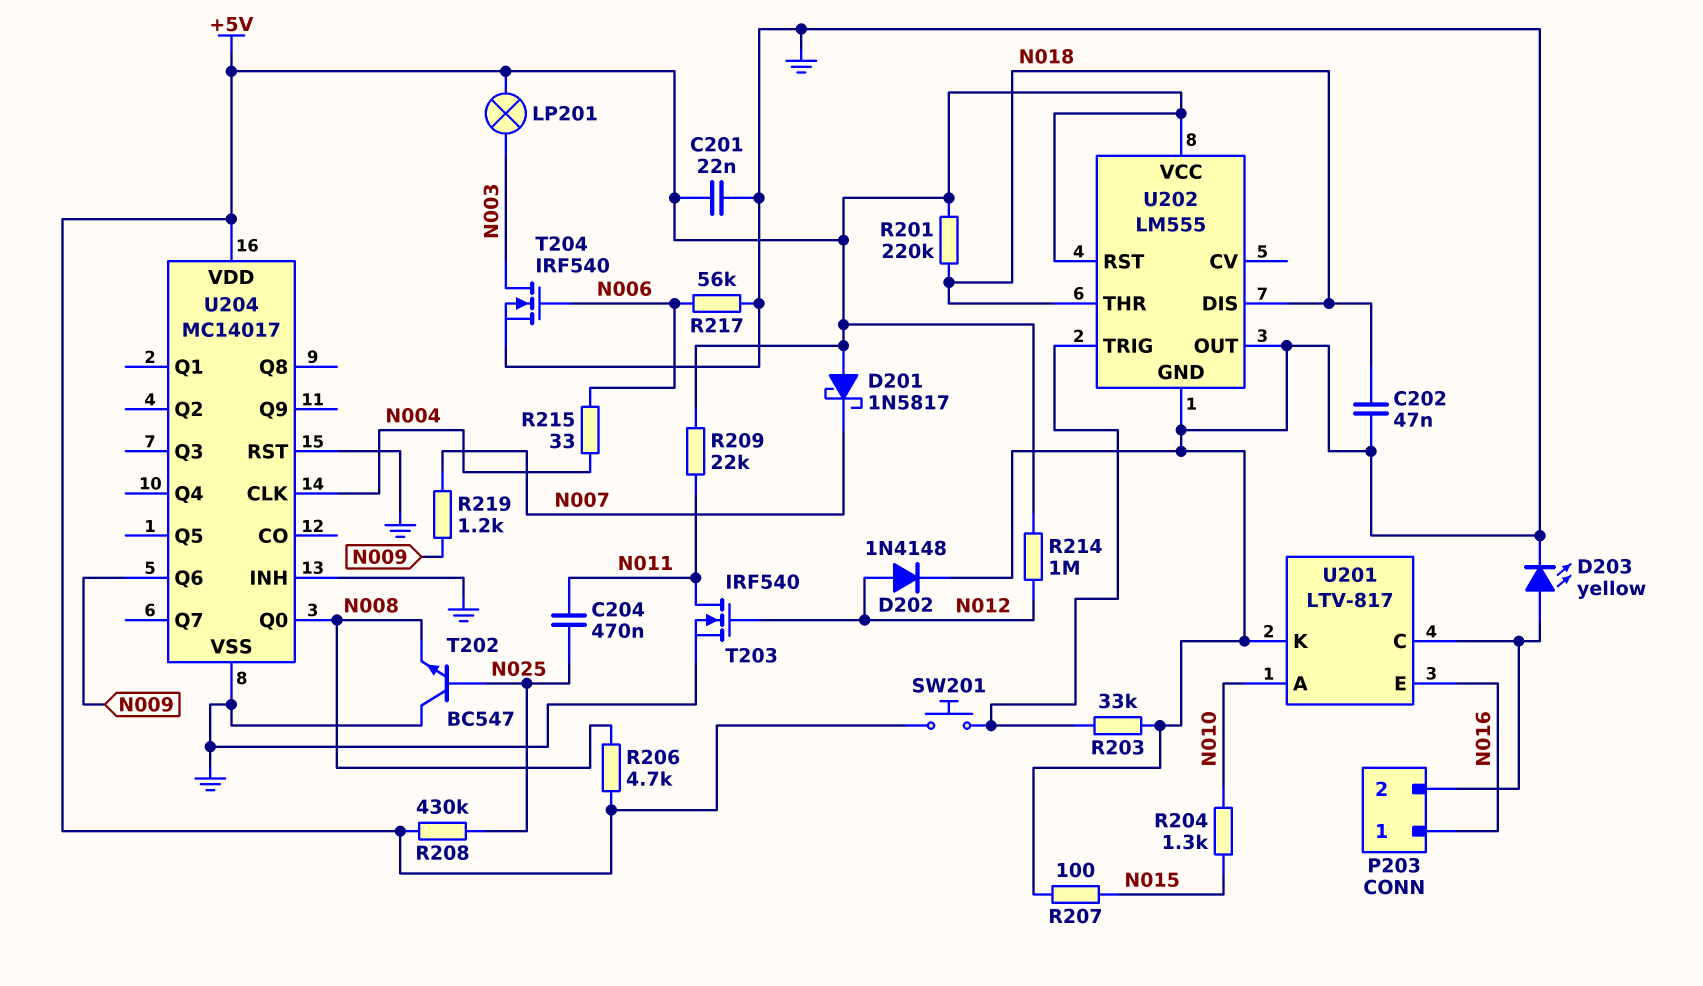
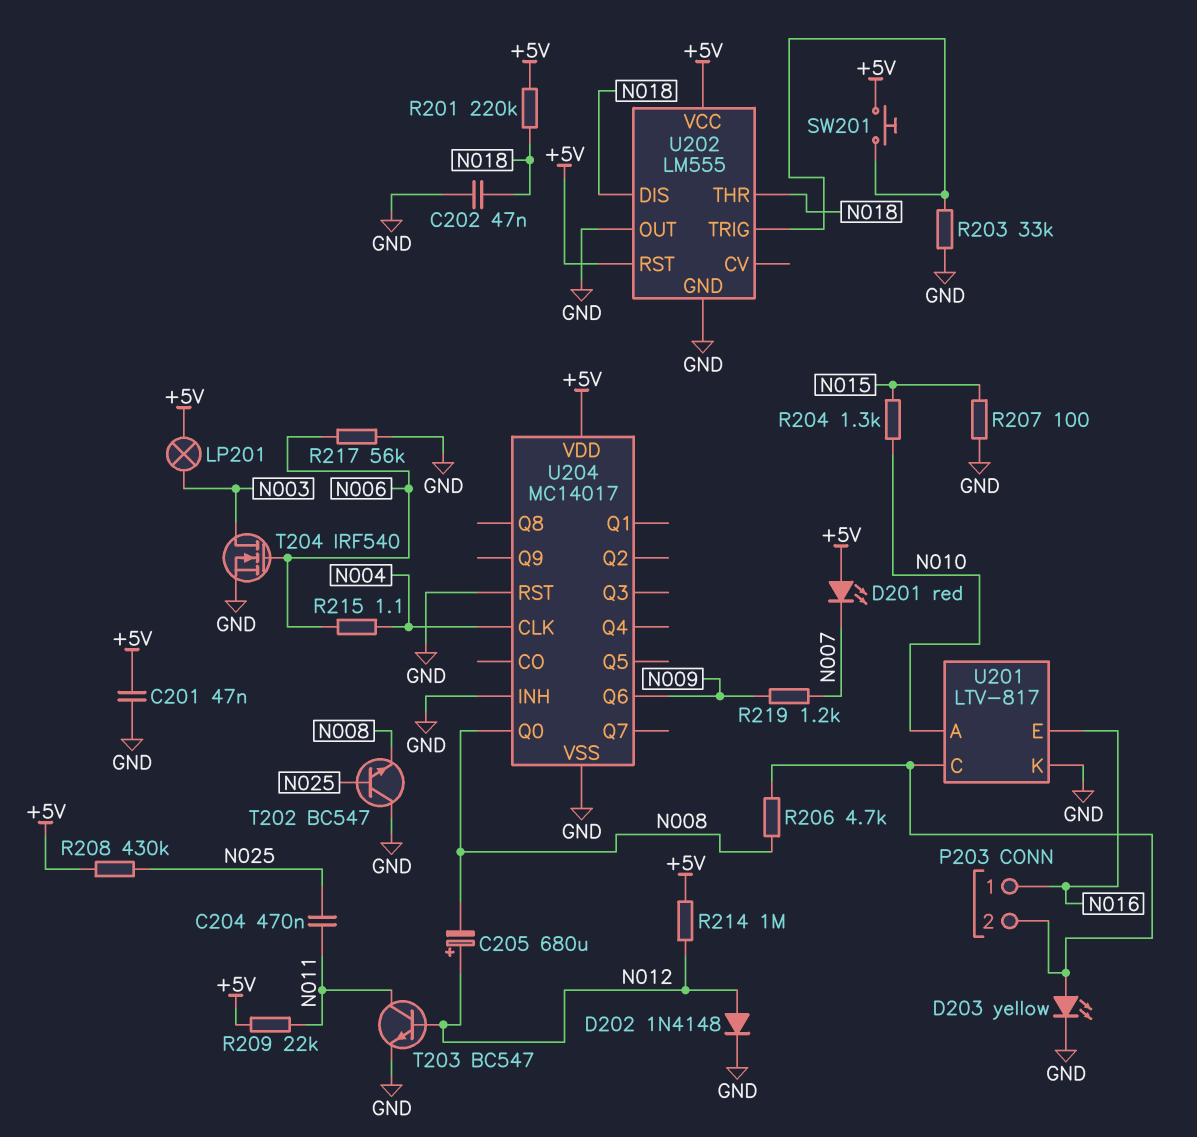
C201: 22nF (+5V, GND) -> 47nF (+5V, GND)
C205: none -> 680uF (plus N012, minus N008)
D201: schottky 1N5817 (A +5V, K N007) -> LED red (A +5V, K N007)
R206: 4.7k (+5V, N008) -> 4.7k (N008, P203/2)
R215: 33 (N004, N006) -> 1.1 (N004, N006)
T203: NMOS IRF540 (G N012, D N011, S GND) -> NPN BC547 (B N012, C N011, E GND)

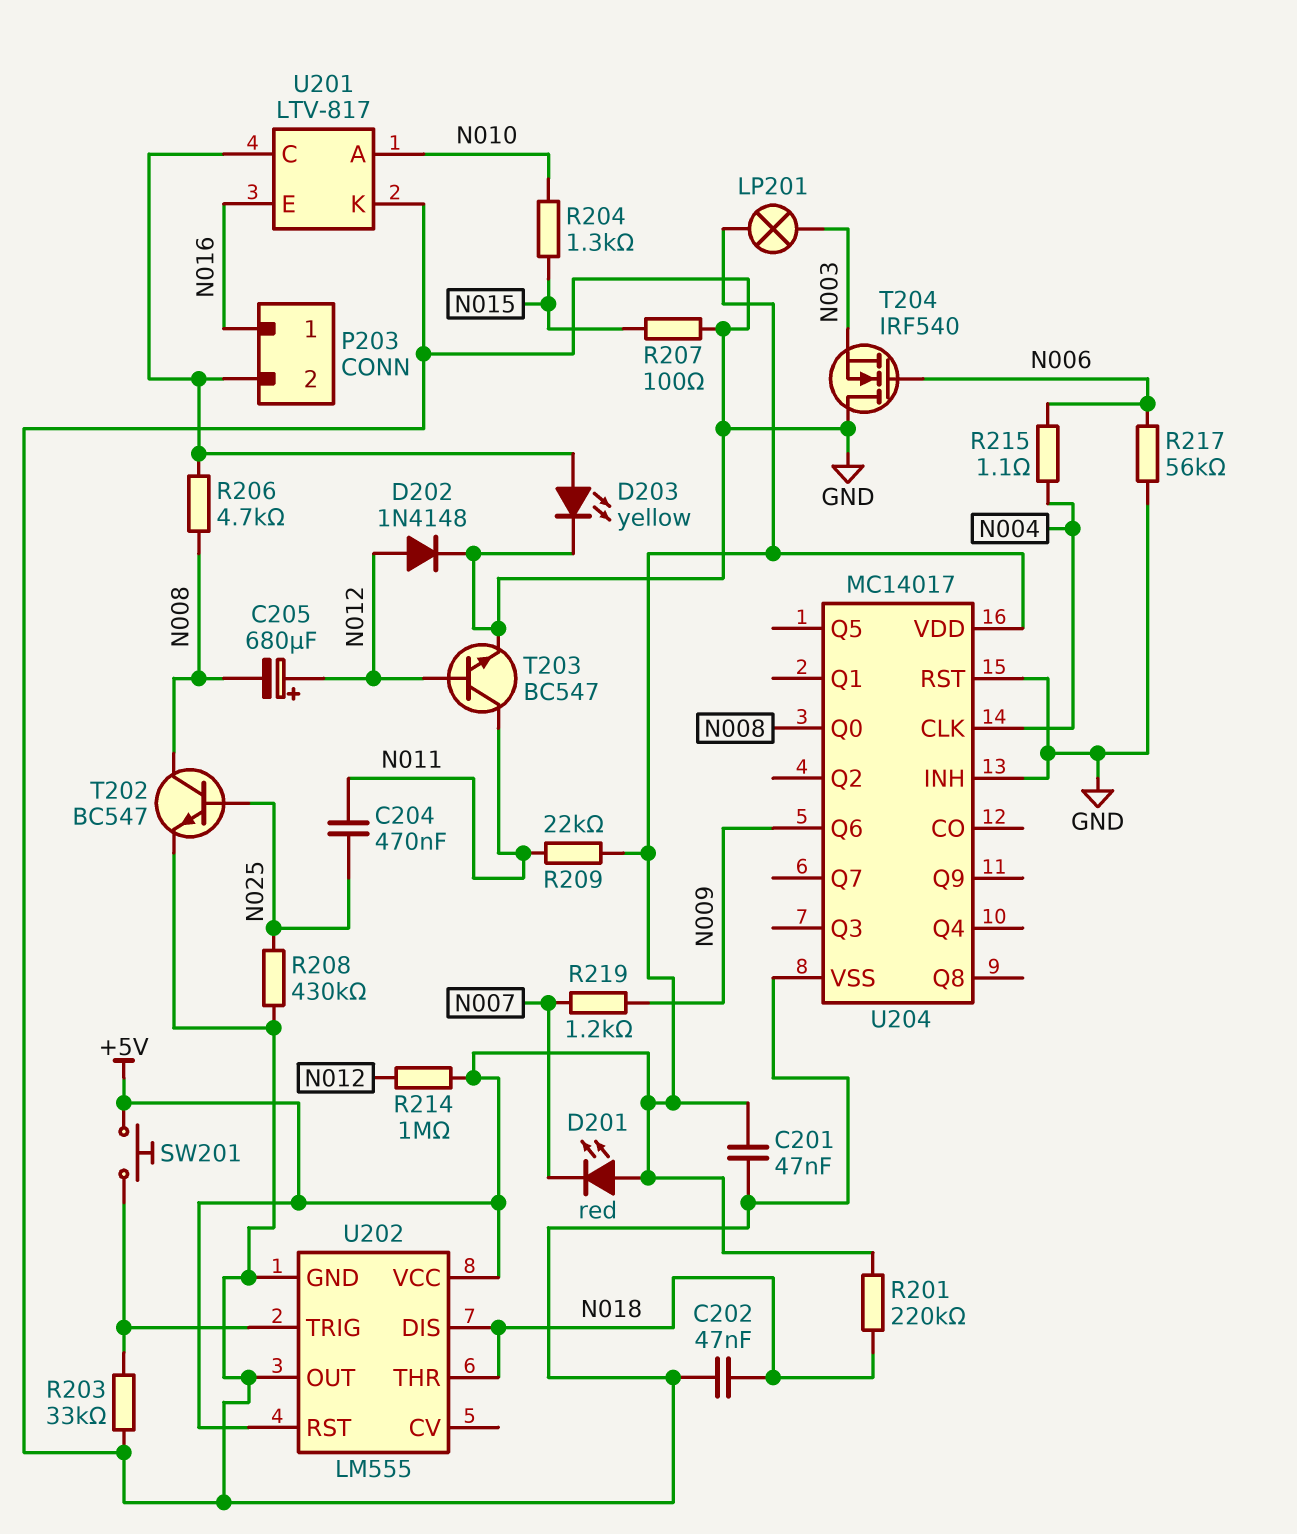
R208: 430k (+5V, N025) -> 430k (GND, N025)
T202: NPN BC547 (B N025, C GND, E N008) -> NPN BC547 (B N025, C N008, E GND)
T204: NMOS IRF540 (G N006, D N003, S GND) -> NMOS IRF540 (G N006, D GND, S N003)

